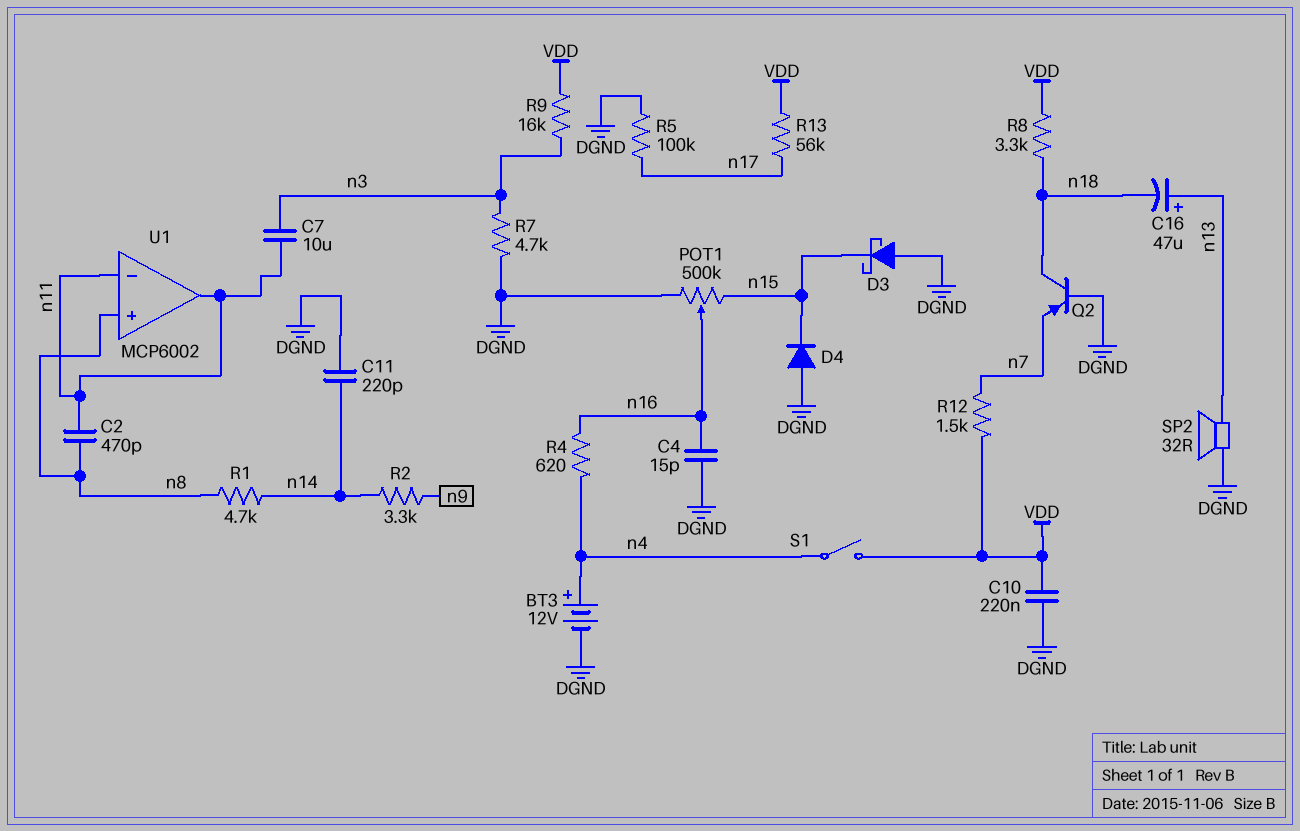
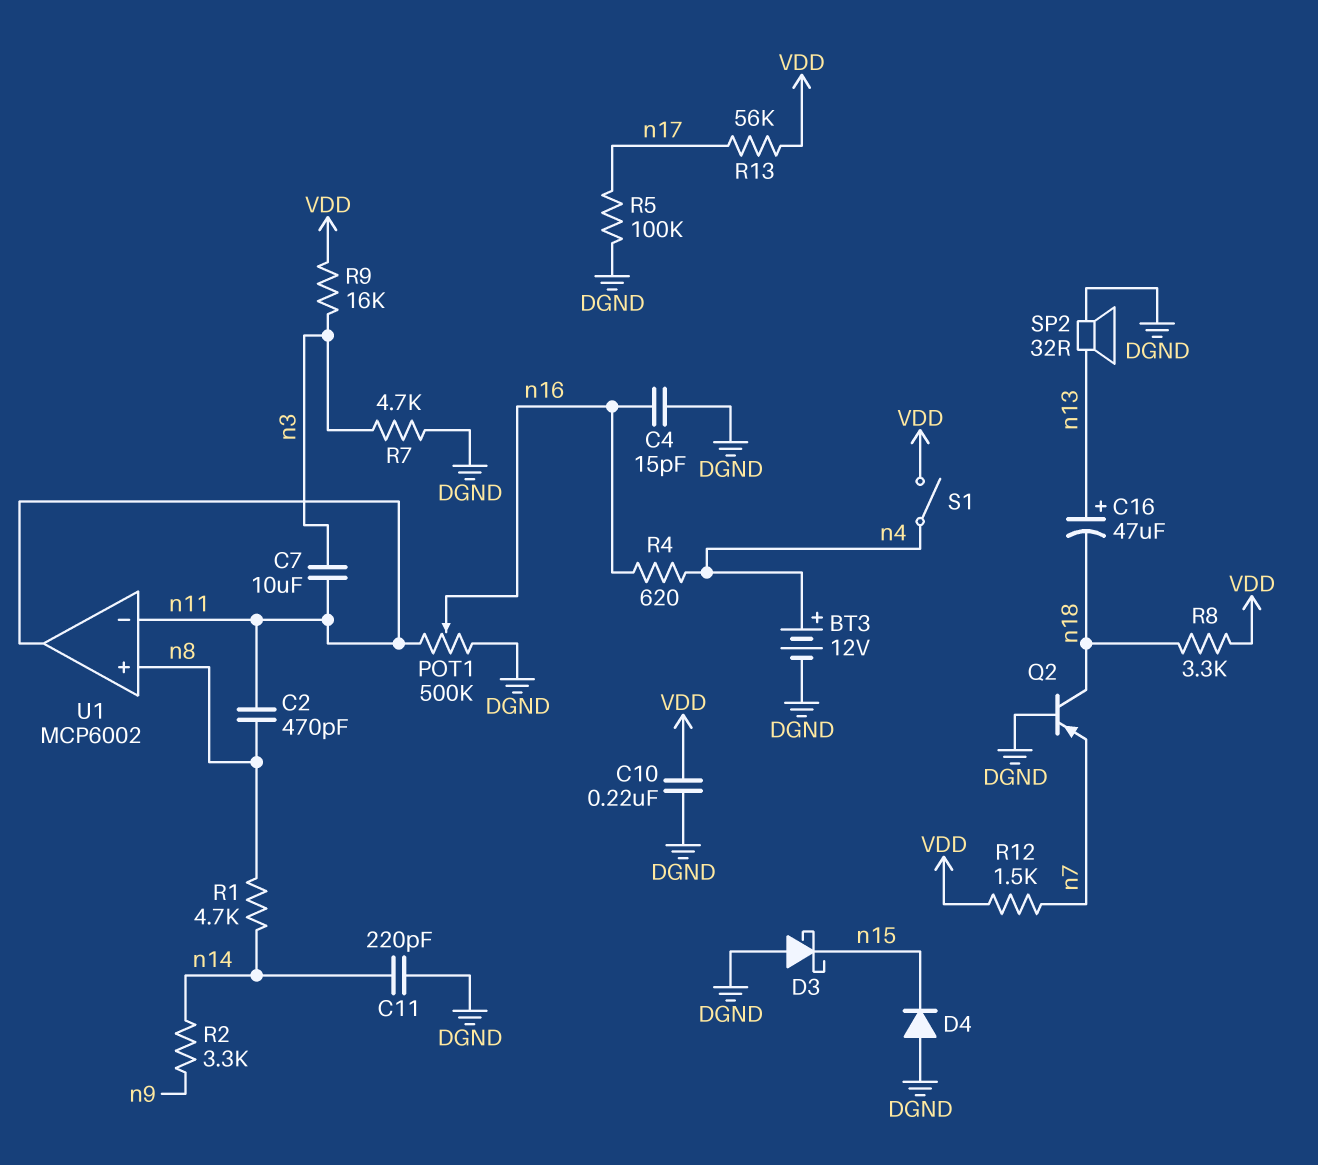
POT1: 500k (DGND, n15, wiper n16) -> 500k (DGND, n11, wiper n16)

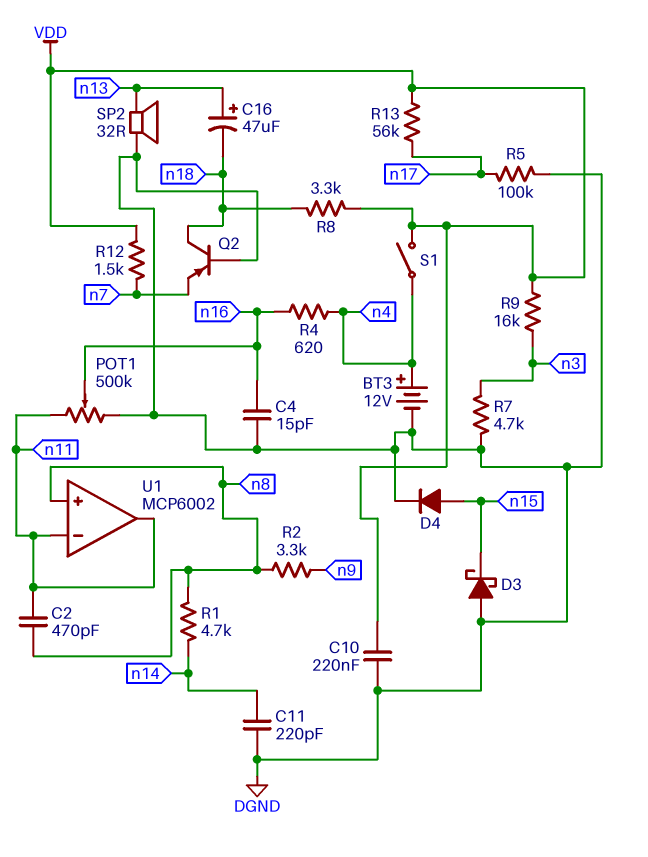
C7: 10uF (n3, n11) -> none
D4: diode (A DGND, K n15) -> diode (A n15, K DGND)
R2: 3.3k (n9, n14) -> 3.3k (n8, n9)

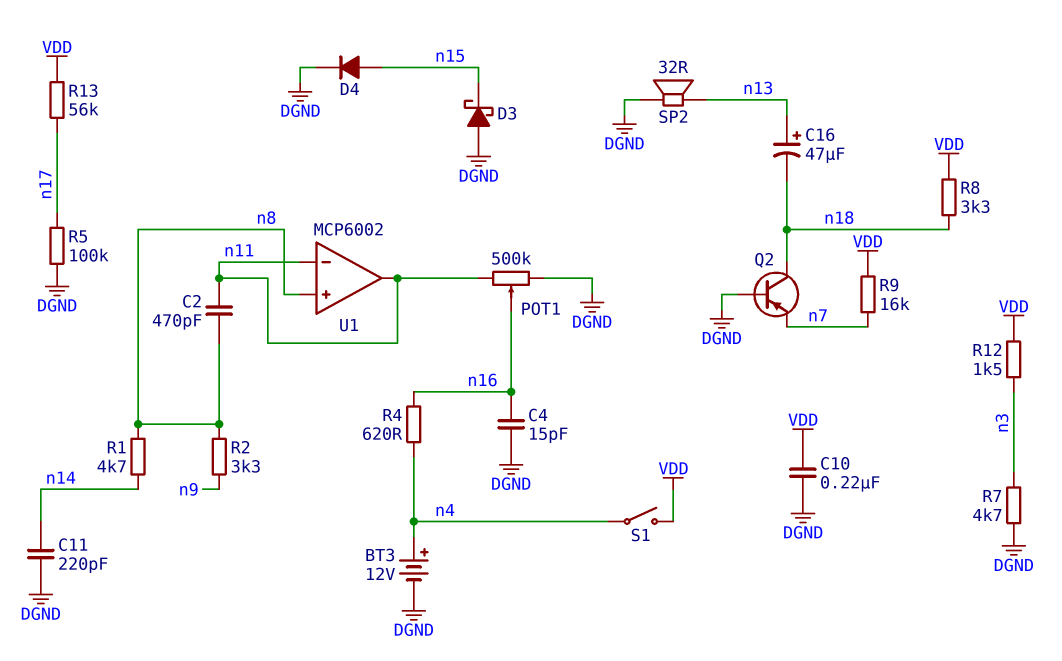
R9: 16k (VDD, n3) -> 16k (VDD, n7)
R12: 1.5k (VDD, n7) -> 1.5k (VDD, n3)

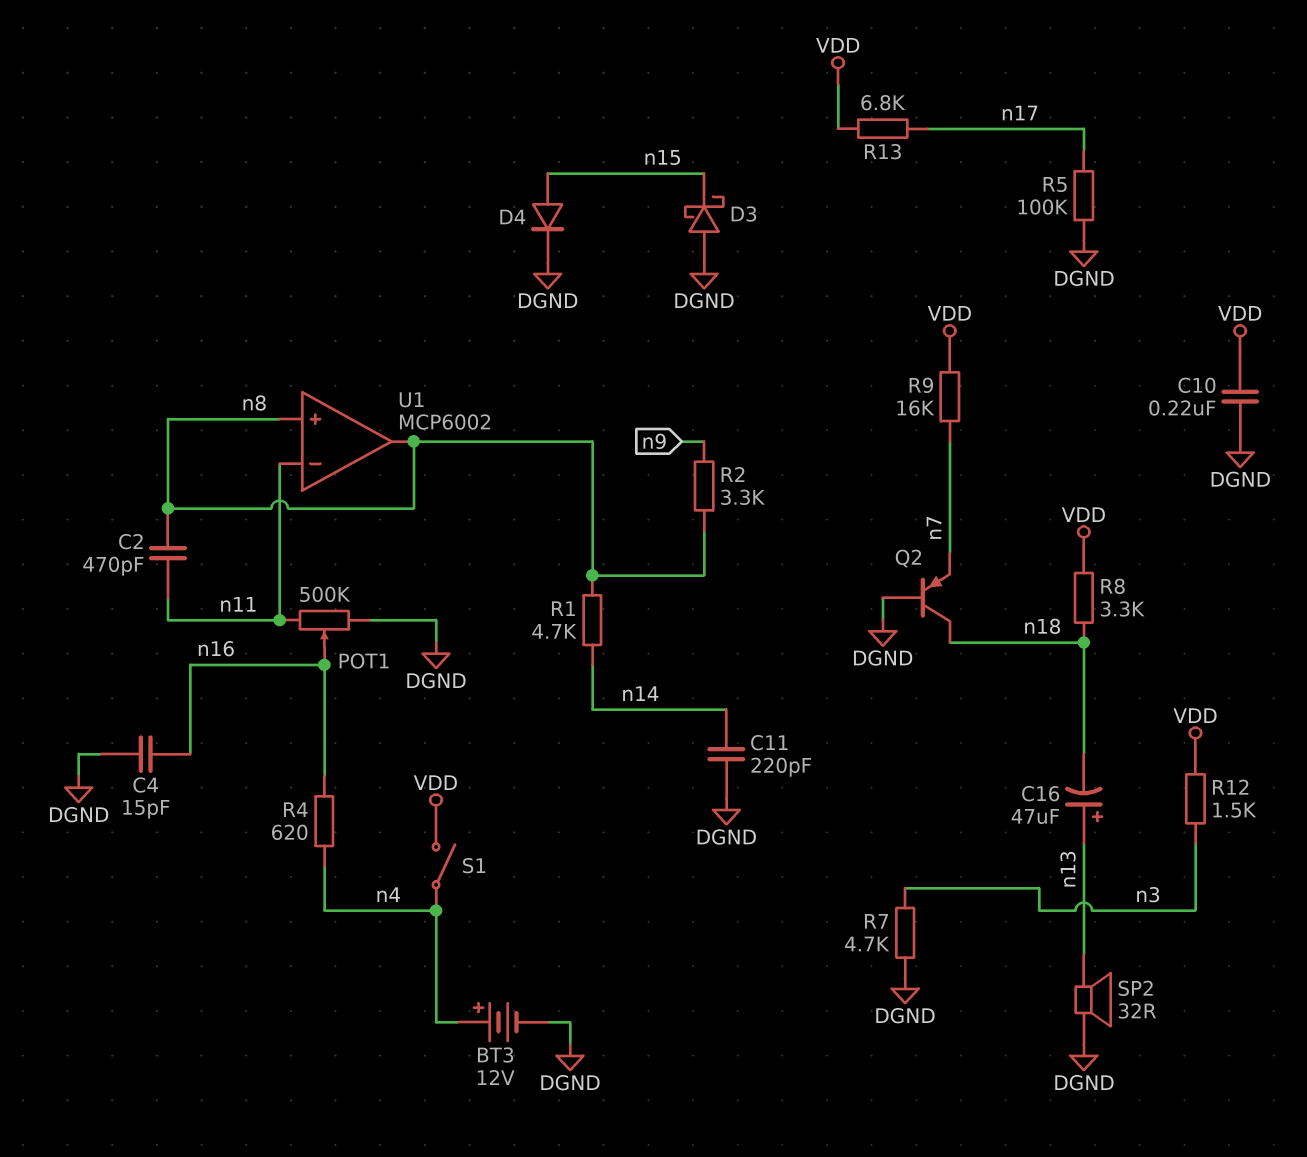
R13: 56k (VDD, n17) -> 6.8k (VDD, n17)
U1 pin out: n11 -> n8

